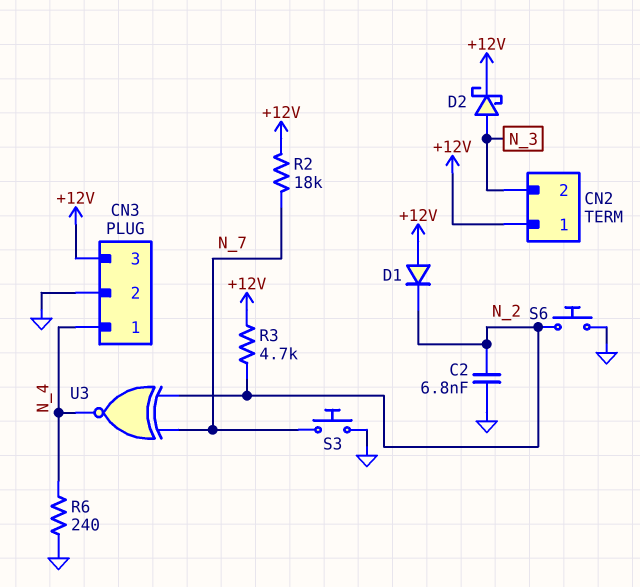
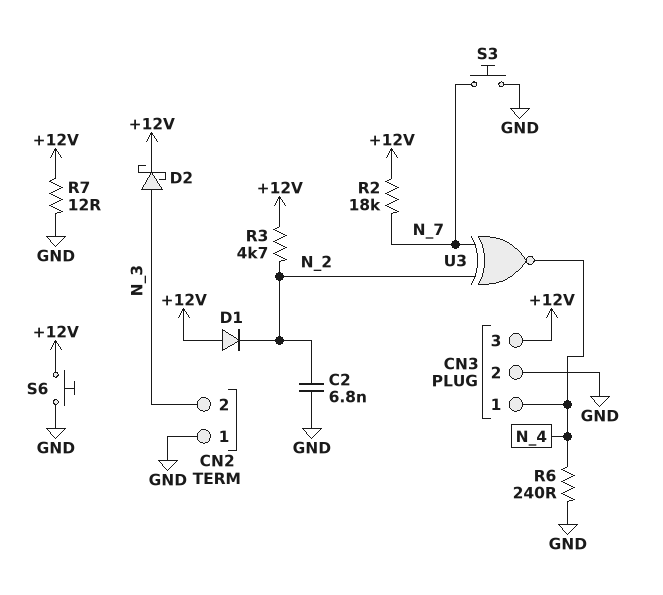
CN2 pin 1: +12V -> GND
R7: none -> 12 (+12V, GND)
S6: button (GND, N_2) -> button (+12V, GND)

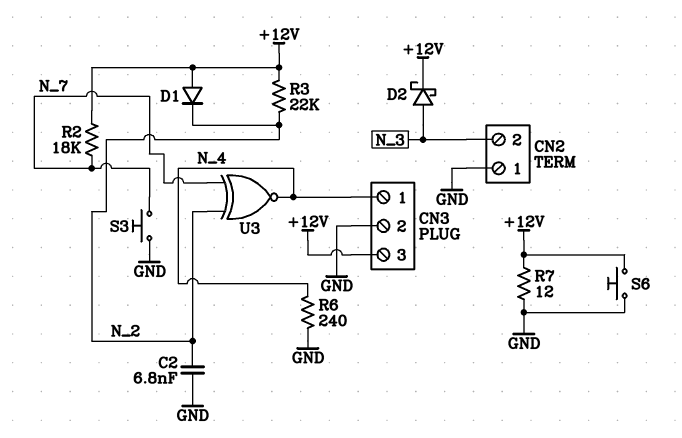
R3: 4.7k (+12V, N_2) -> 22k (+12V, N_2)

